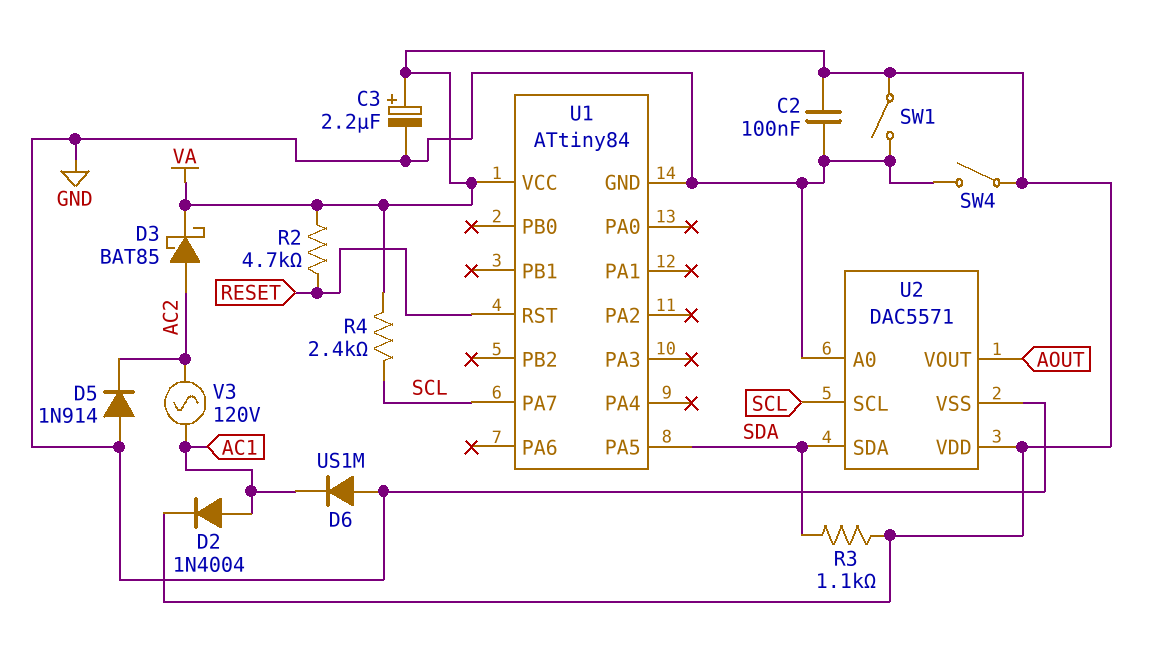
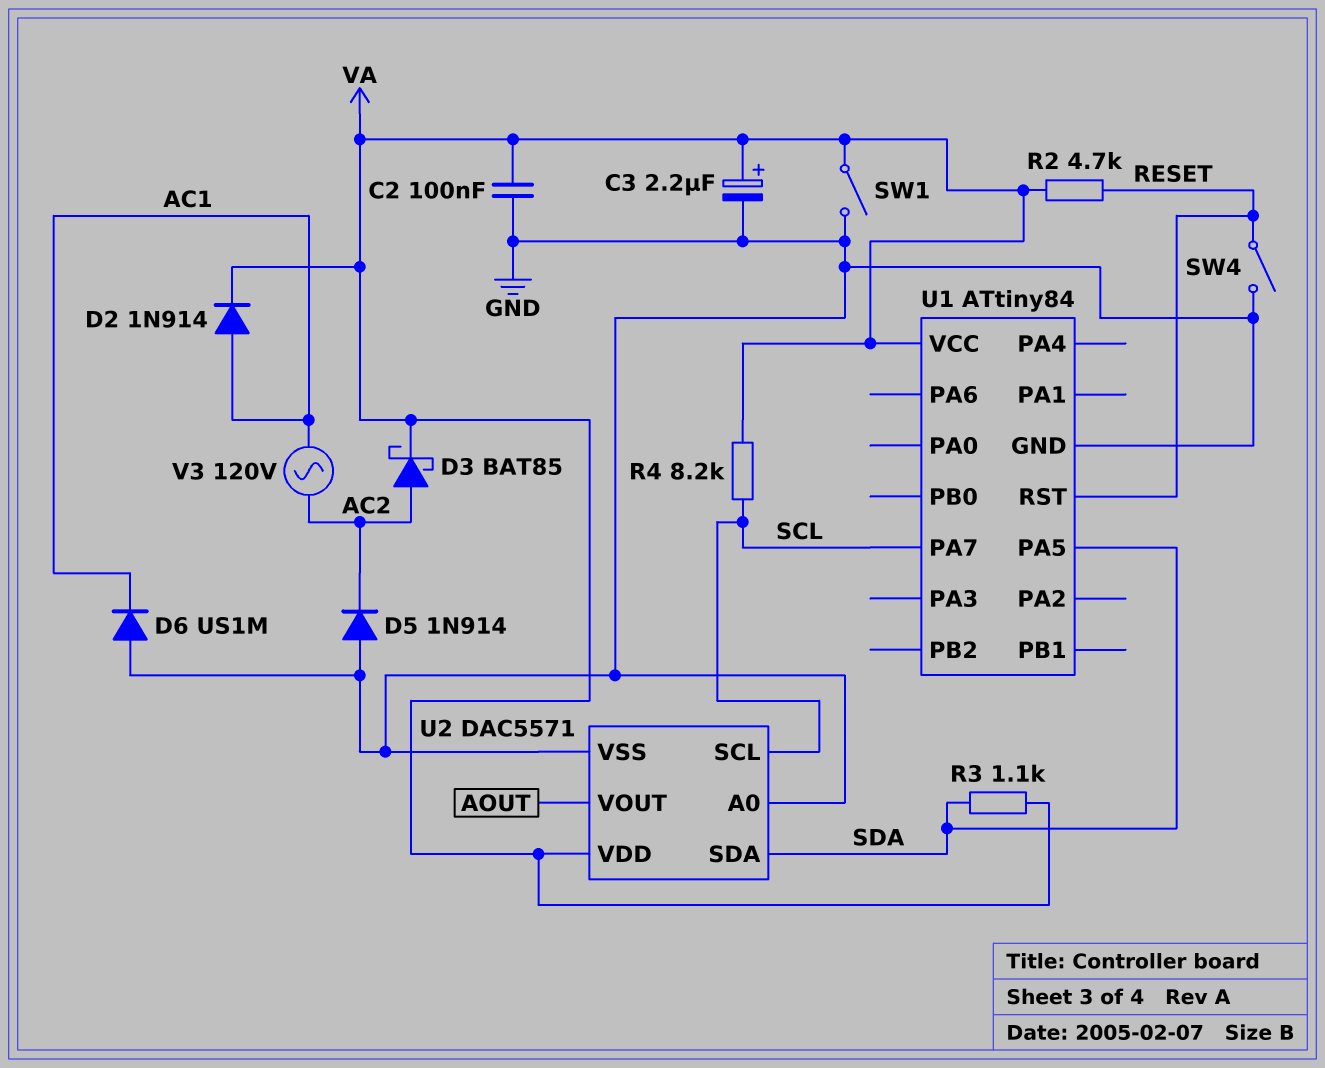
D2: diode 1N4004 (A AC1, K VA) -> diode 1N914 (A AC1, K VA)
R4: 2.4k (SCL, VA) -> 8.2k (SCL, VA)
SW4: switch (GND, VA) -> switch (GND, RESET)

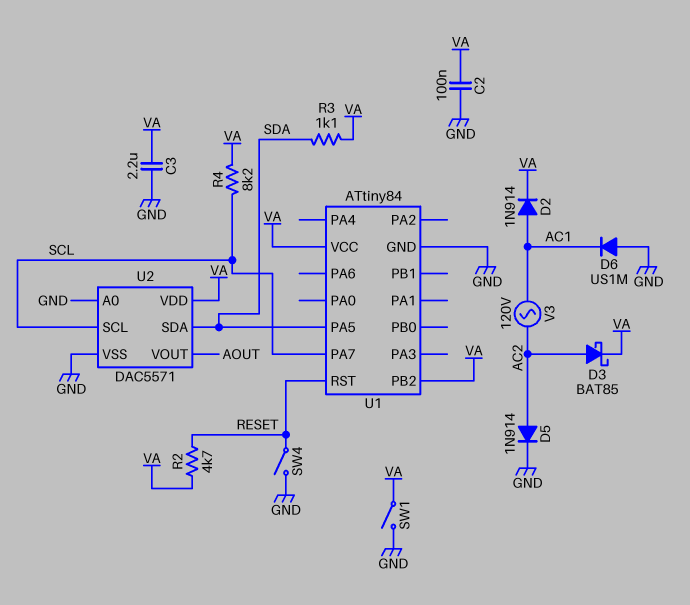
C3: 2.2uF (plus VA, minus GND) -> 2.2uF (GND, VA)
D5: diode 1N914 (A GND, K AC2) -> diode 1N914 (A AC2, K GND)
U1 pin PB2: none -> VA

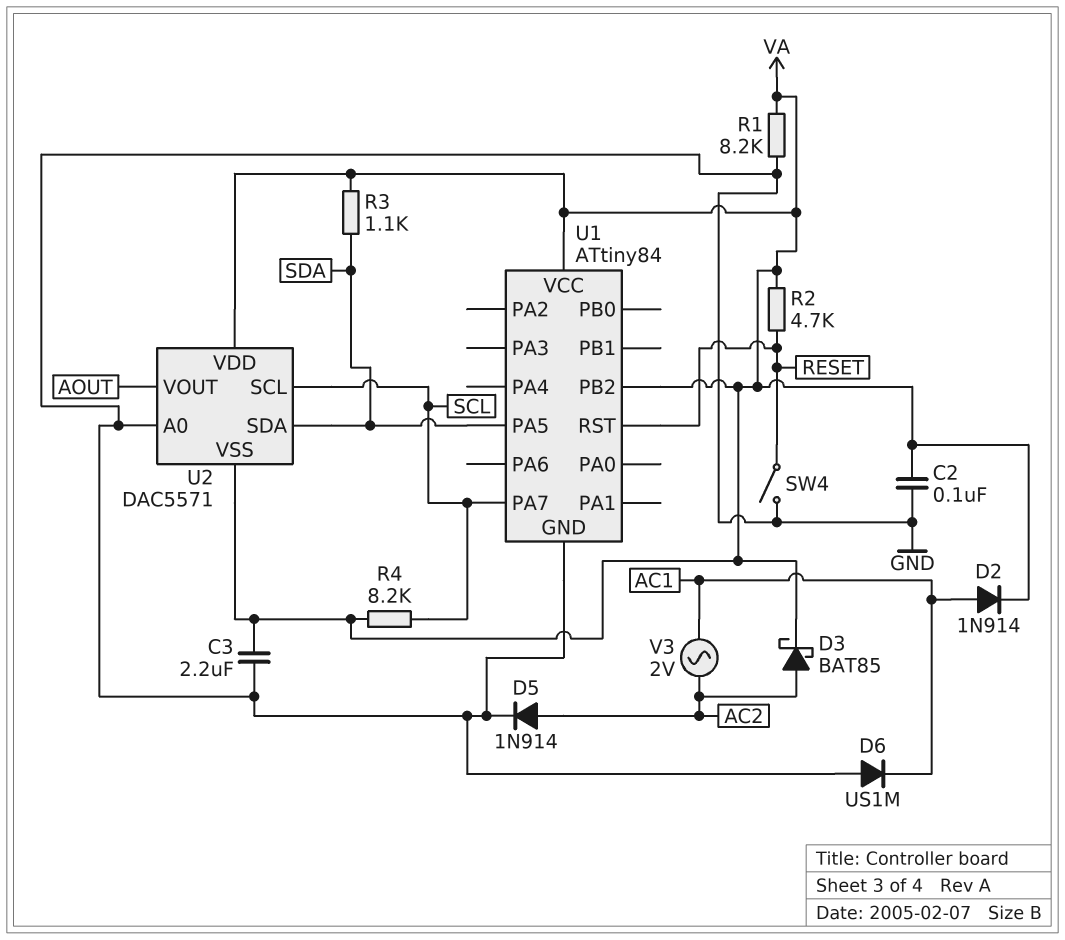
R1: none -> 8.2k (GND, VA)
SW1: switch (GND, VA) -> none
U2 pin VSS: GND -> VA
V3: AC 120V (AC1, AC2) -> AC 2V (AC1, AC2)

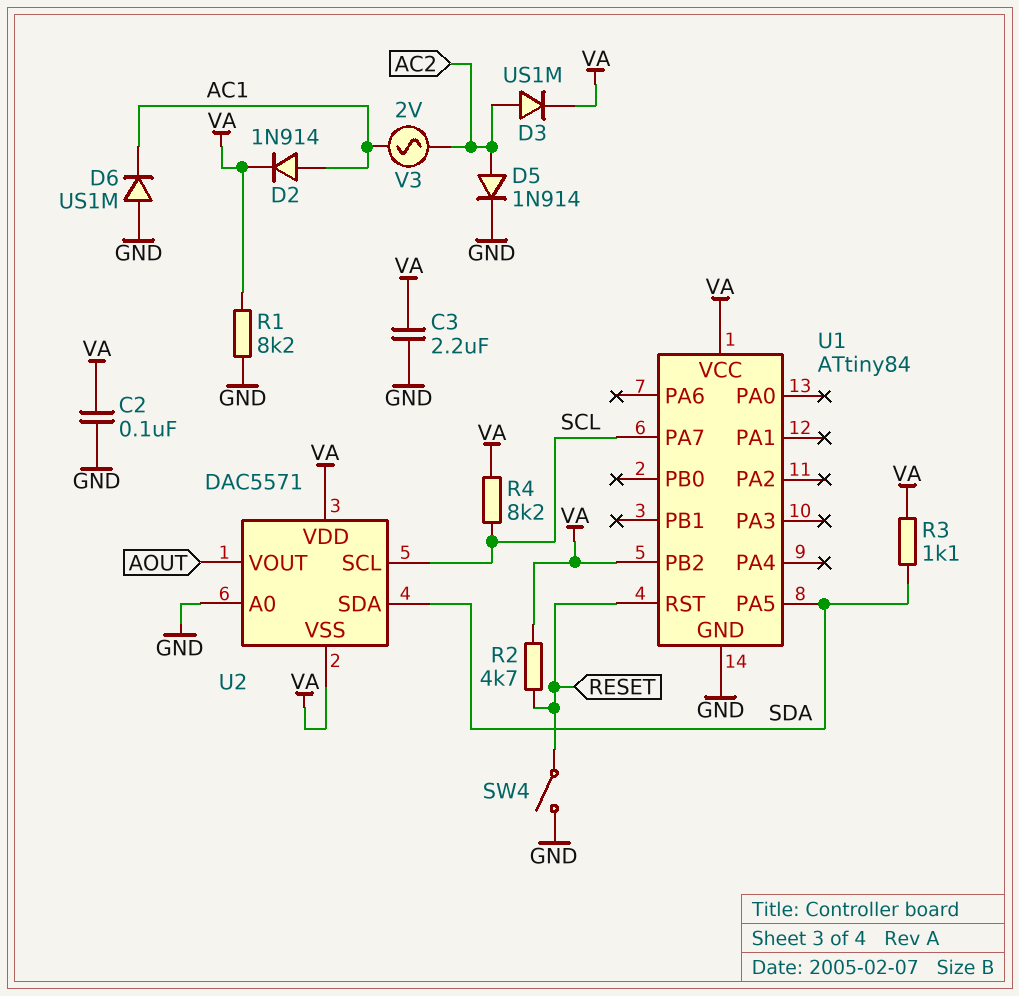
D3: schottky BAT85 (A AC2, K VA) -> diode US1M (A AC2, K VA)

